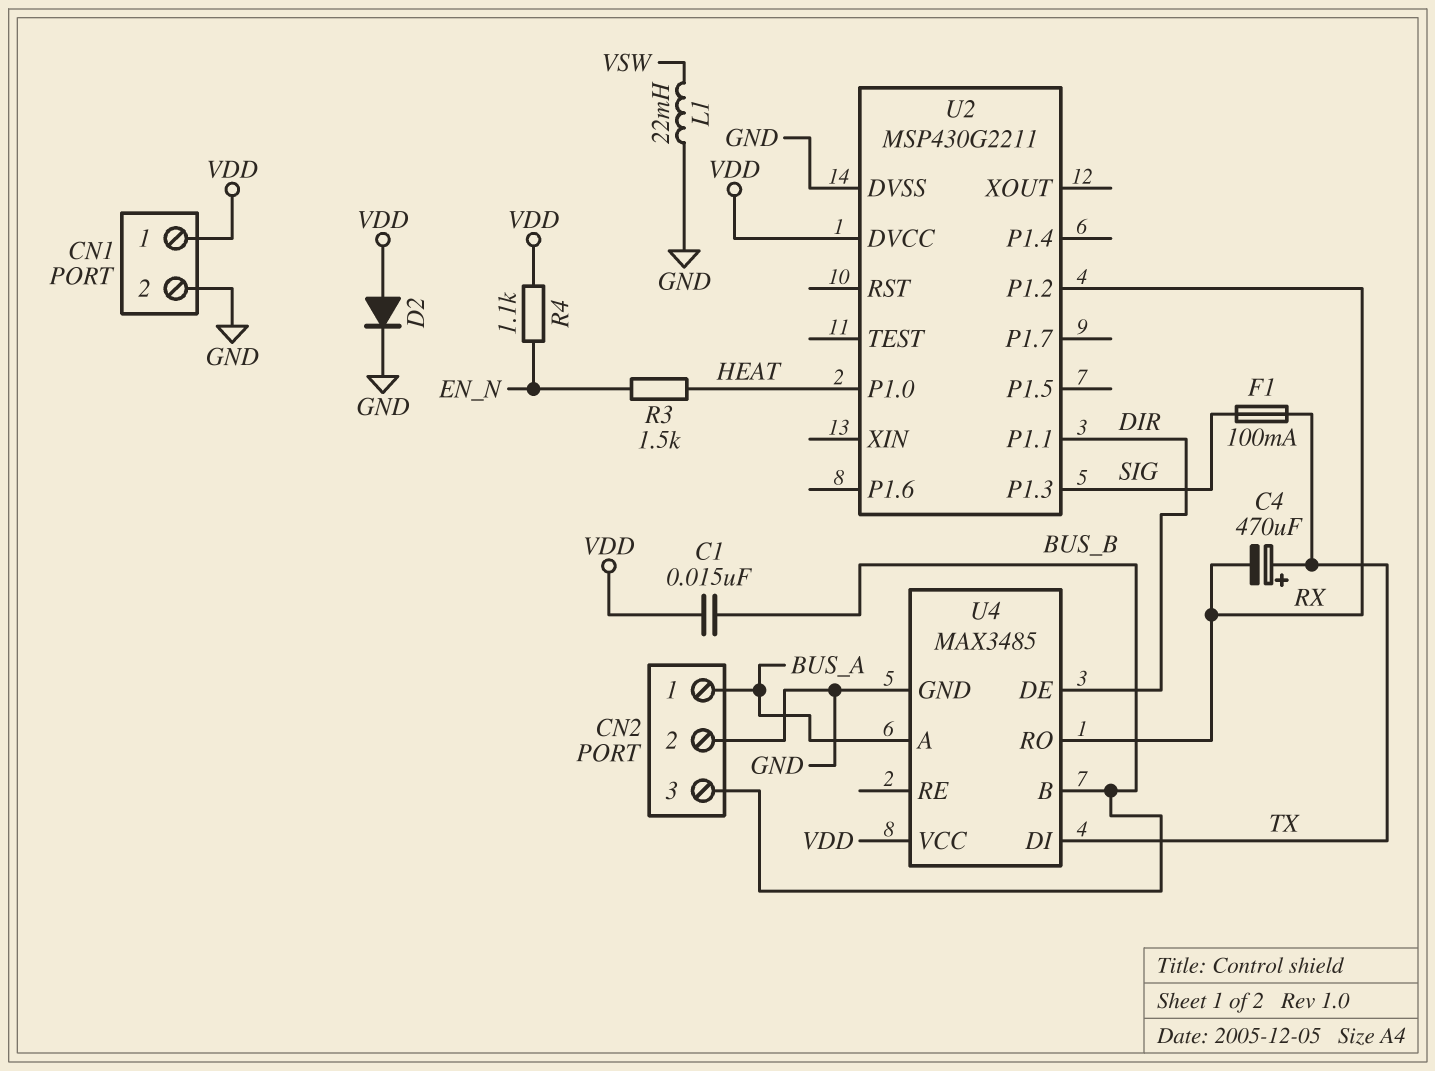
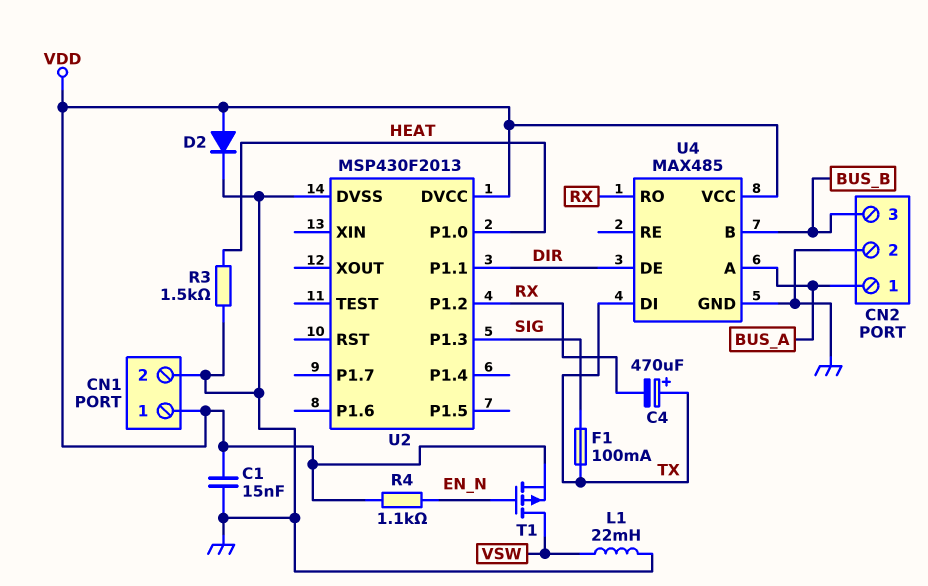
C1: 15nF (BUS_B, VDD) -> 15nF (GND, VDD)
R3: 1.5k (EN_N, HEAT) -> 1.5k (GND, HEAT)
T1: none -> PMOS (G EN_N, D VSW, S VDD)
U2: MSP430G2211 -> MSP430F2013
U4: MAX3485 -> MAX485

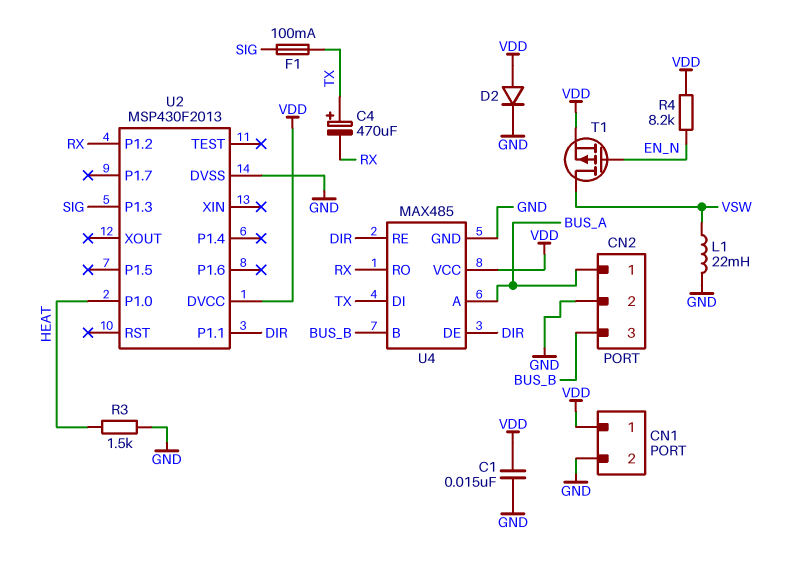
R4: 1.1k (EN_N, VDD) -> 8.2k (EN_N, VDD)
U4 pin RE: none -> DIR

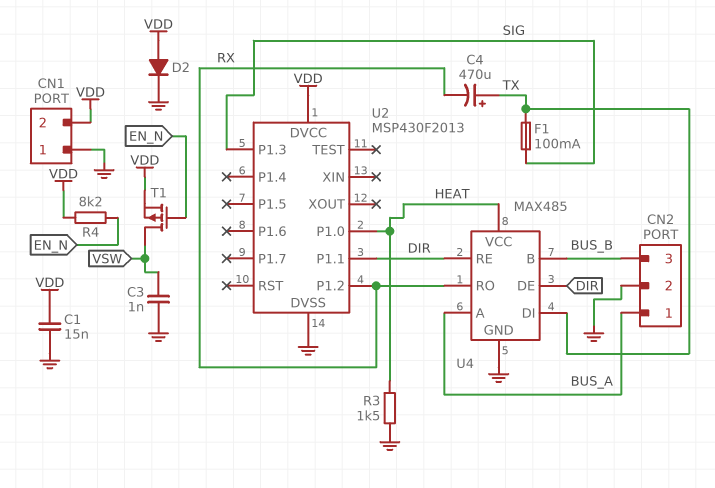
C3: none -> 1nF (GND, VSW)
CN1 pin 1: VDD -> GND
CN1 pin 2: GND -> VDD
L1: 22mH (GND, VSW) -> none
U4 pin VCC: VDD -> HEAT

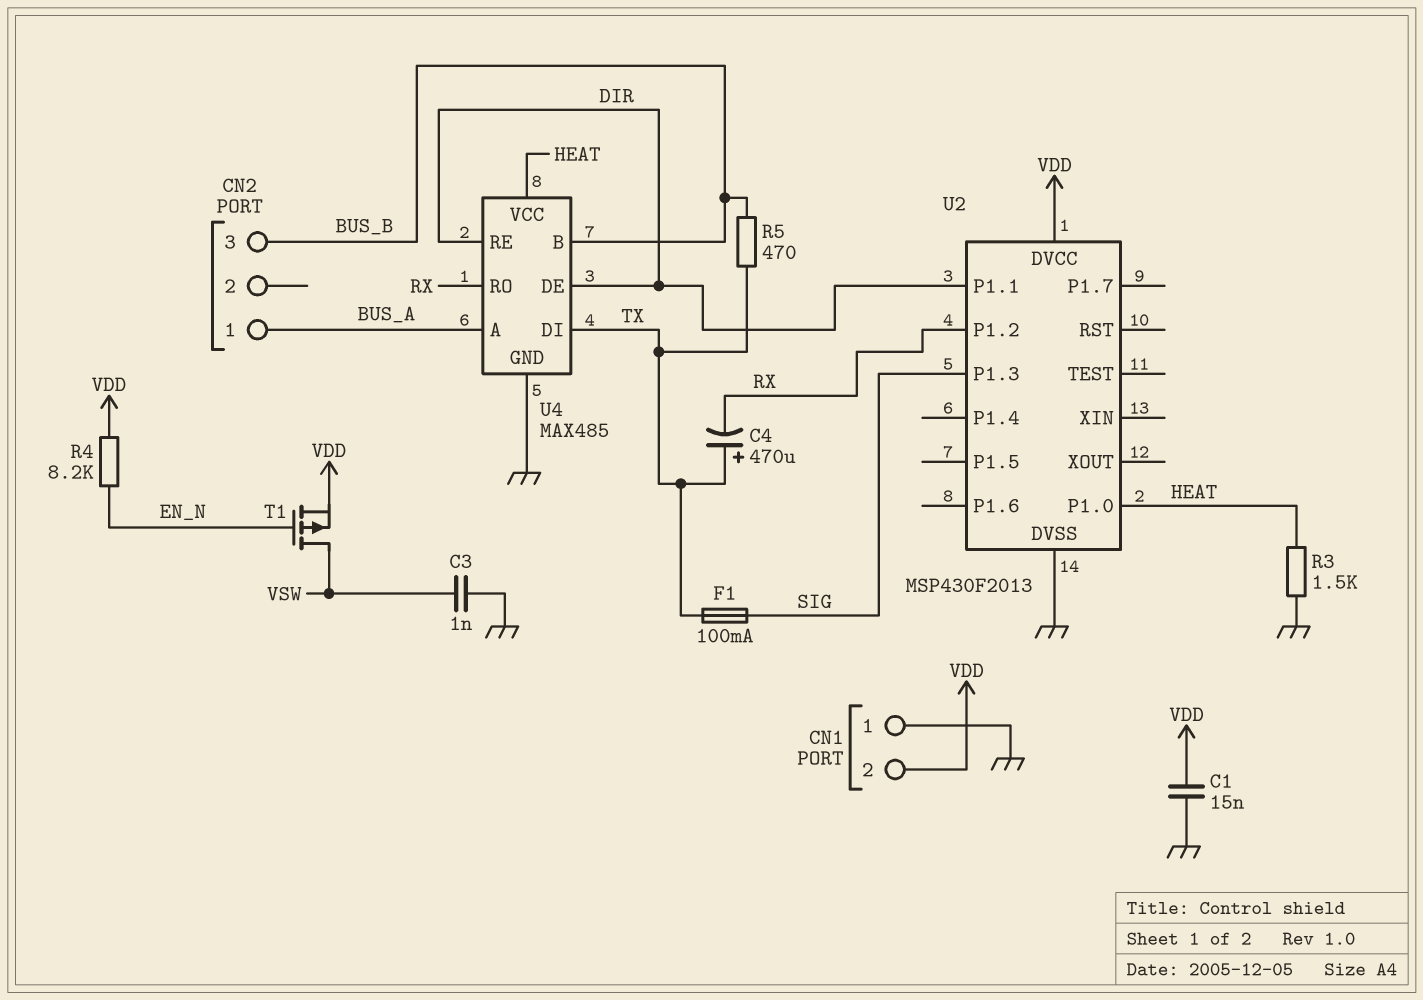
CN2 pin 2: GND -> none
D2: diode (A VDD, K GND) -> none
R5: none -> 470 (BUS_B, TX)

